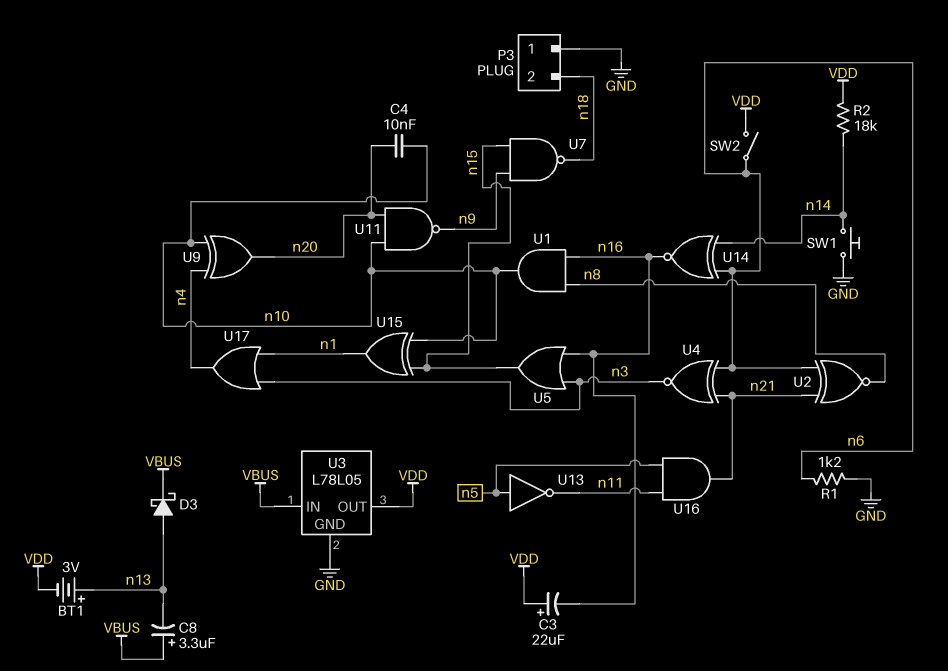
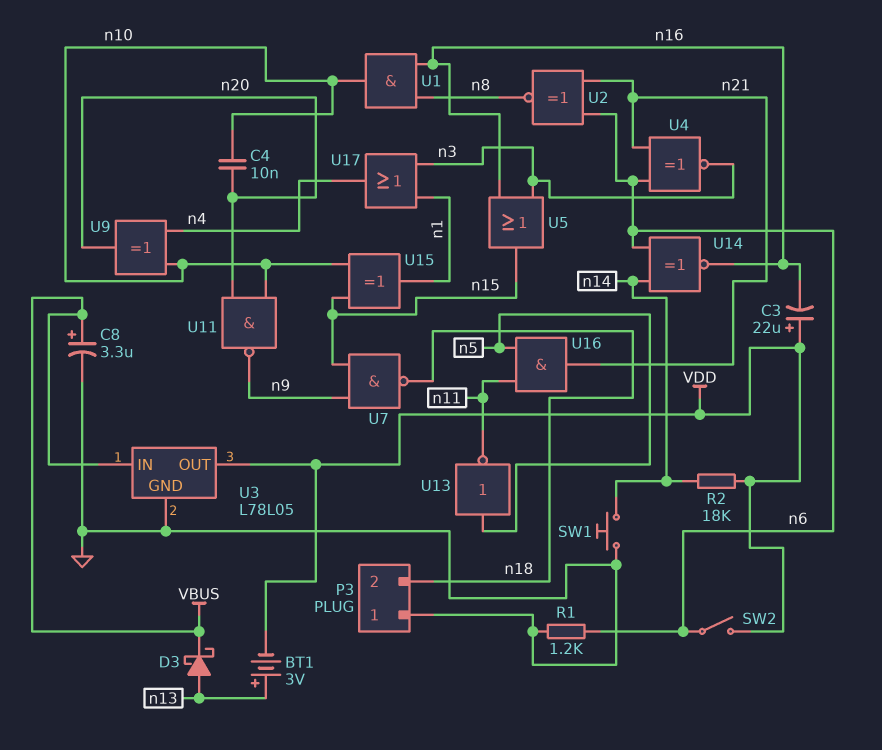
C8: 3.3uF (plus VBUS, minus n13) -> 3.3uF (plus VBUS, minus GND)

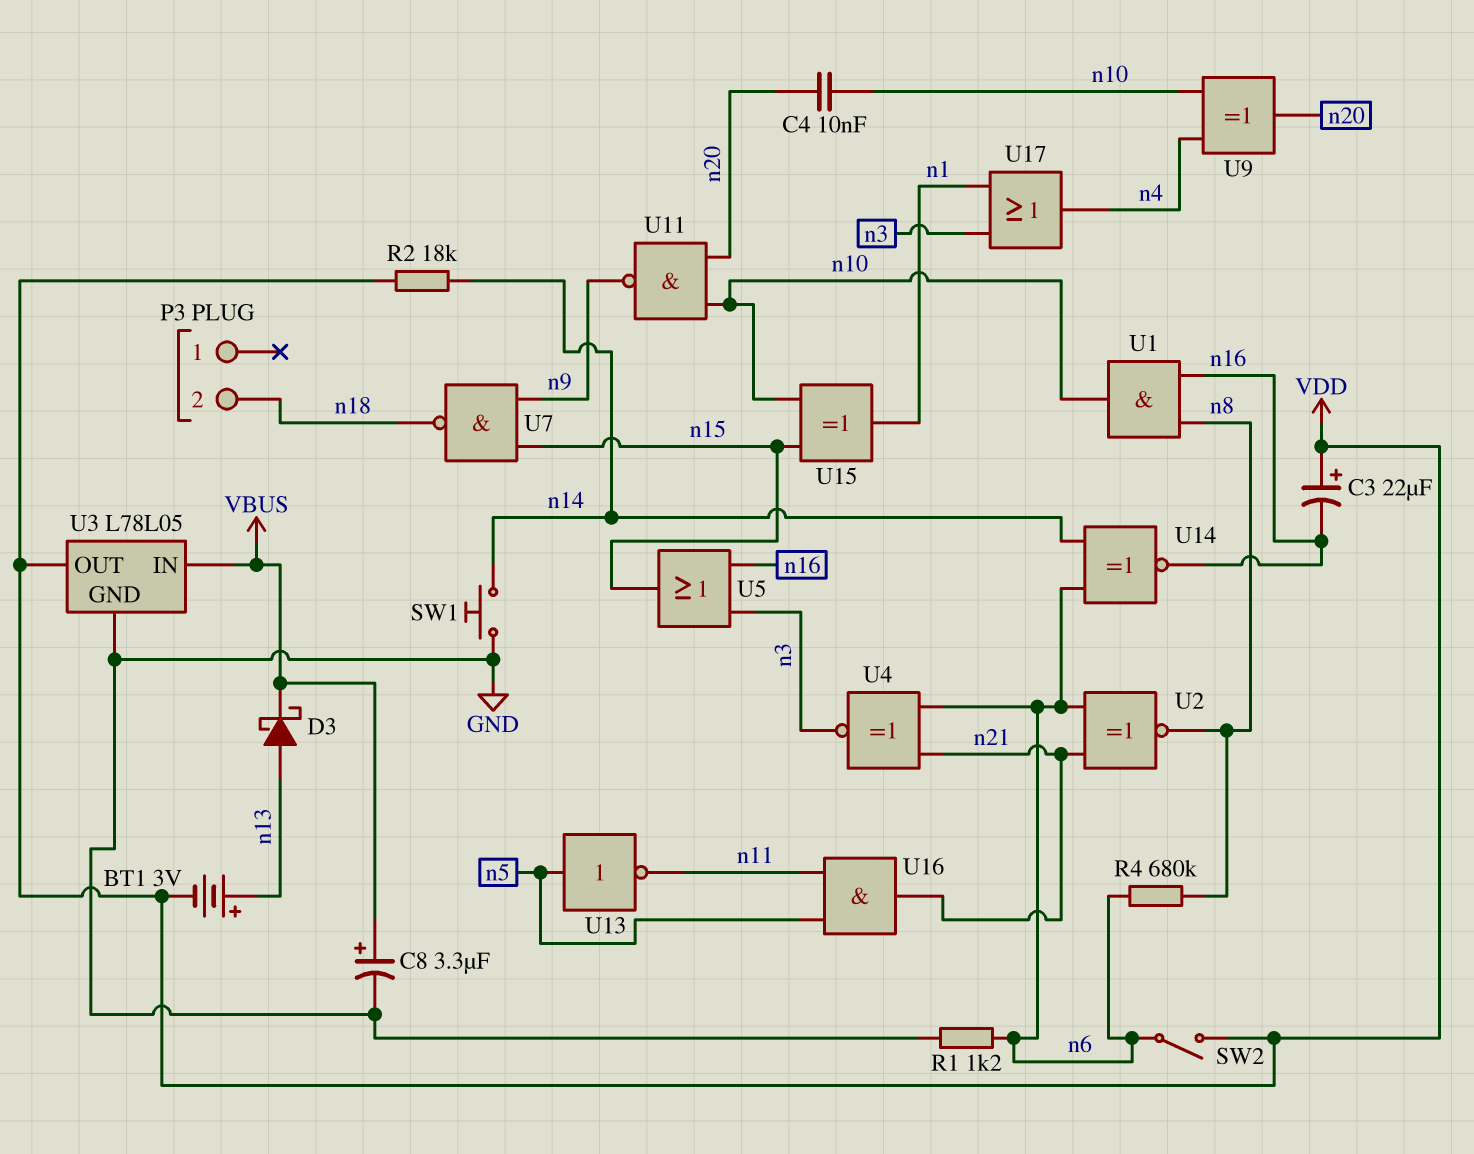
P3 pin 1: GND -> none
R4: none -> 680k (n6, n8)

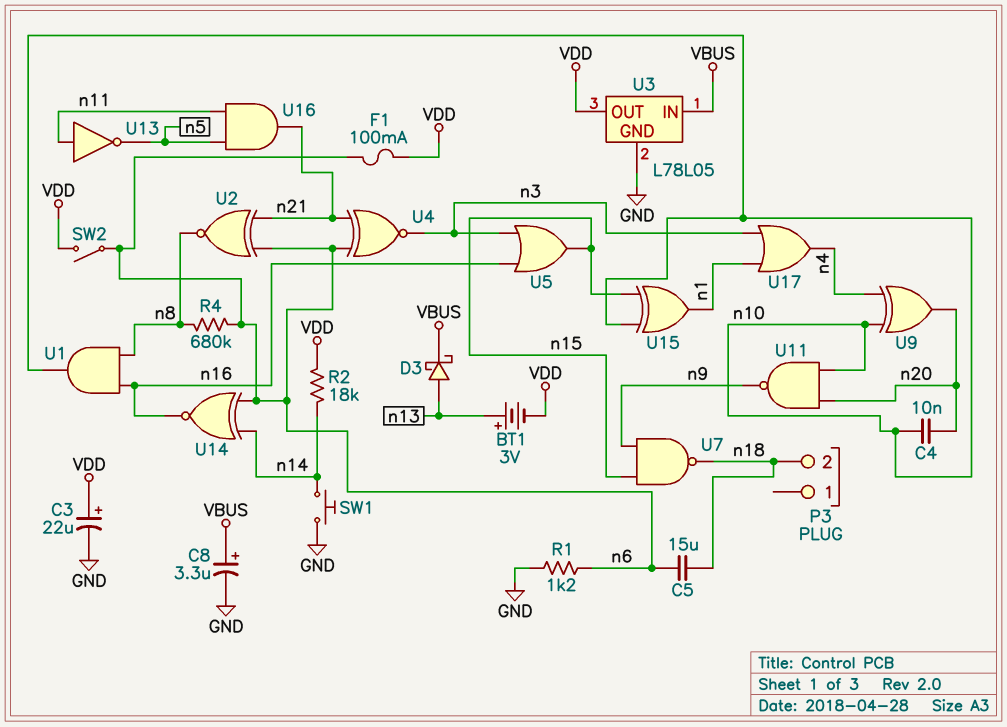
C3: 22uF (plus VDD, minus n16) -> 22uF (plus VDD, minus GND)
C5: none -> 15uF (n6, n18)
F1: none -> 100mA (VDD, n6)
U13: NOT (in n5, out n11) -> NOT (in n11, out n5)

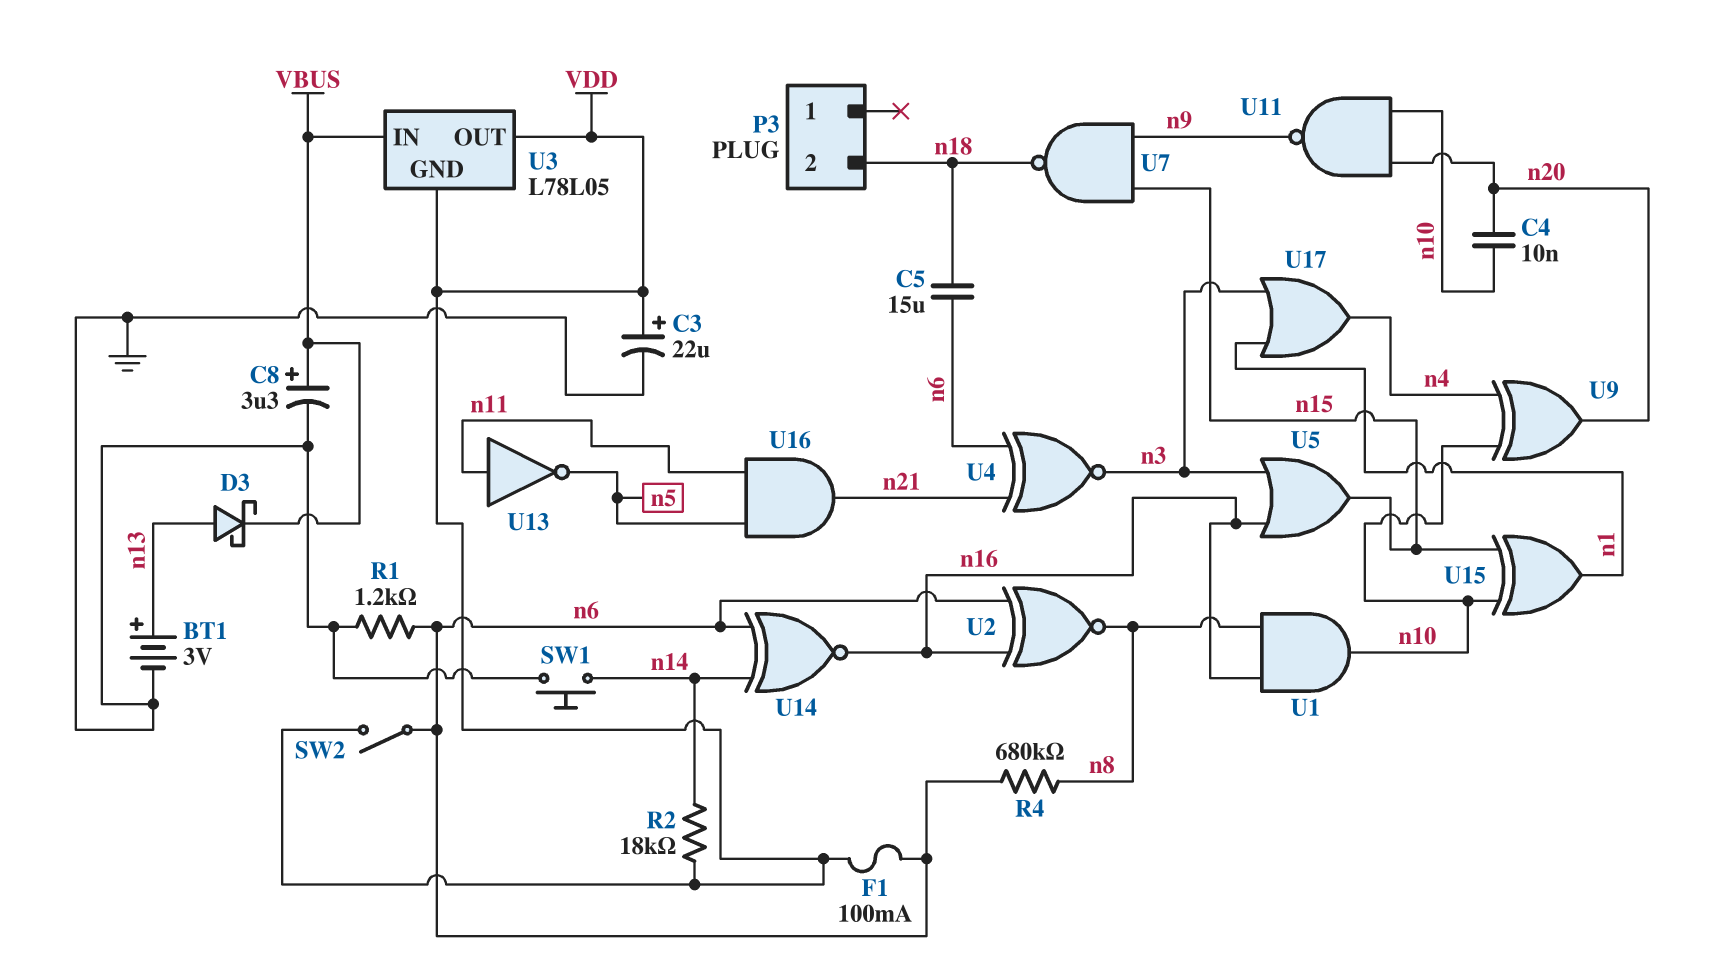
BT1: 3V (plus n13, minus VDD) -> 3V (plus n13, minus GND)
U2: XNOR (in n6, in n21, out n8) -> XNOR (in n6, in n16, out n8)
U3 pin GND: GND -> VDD

